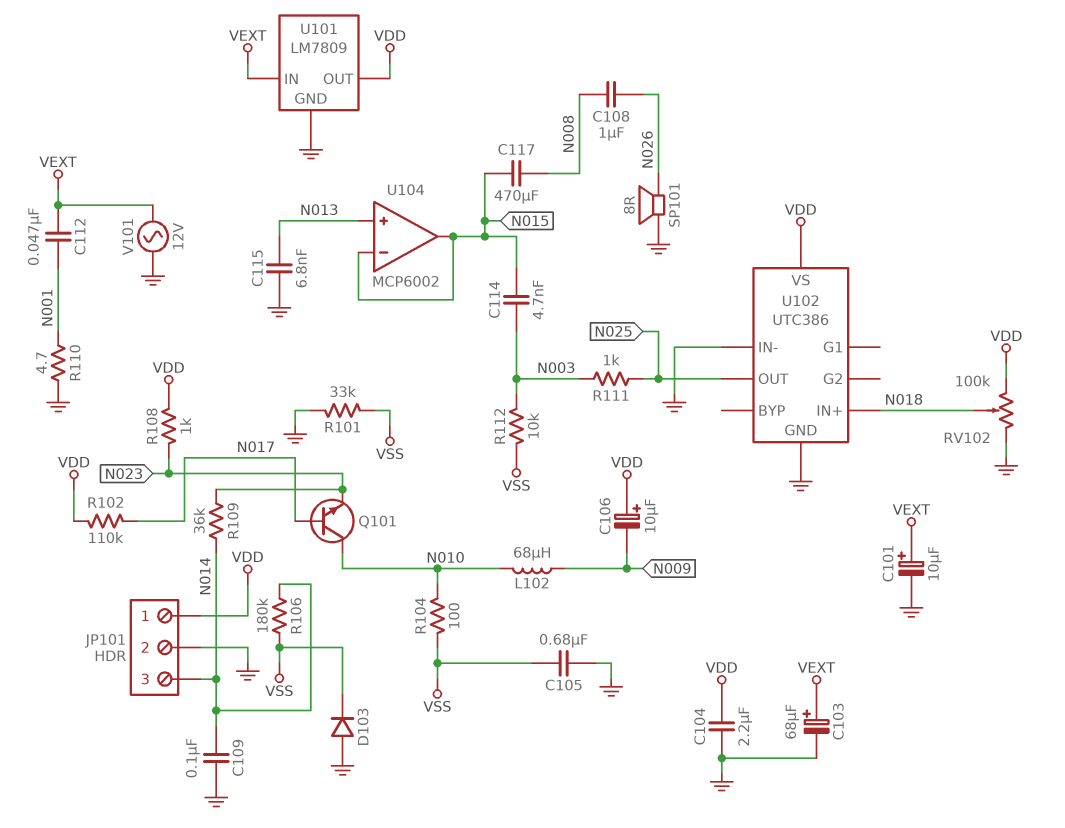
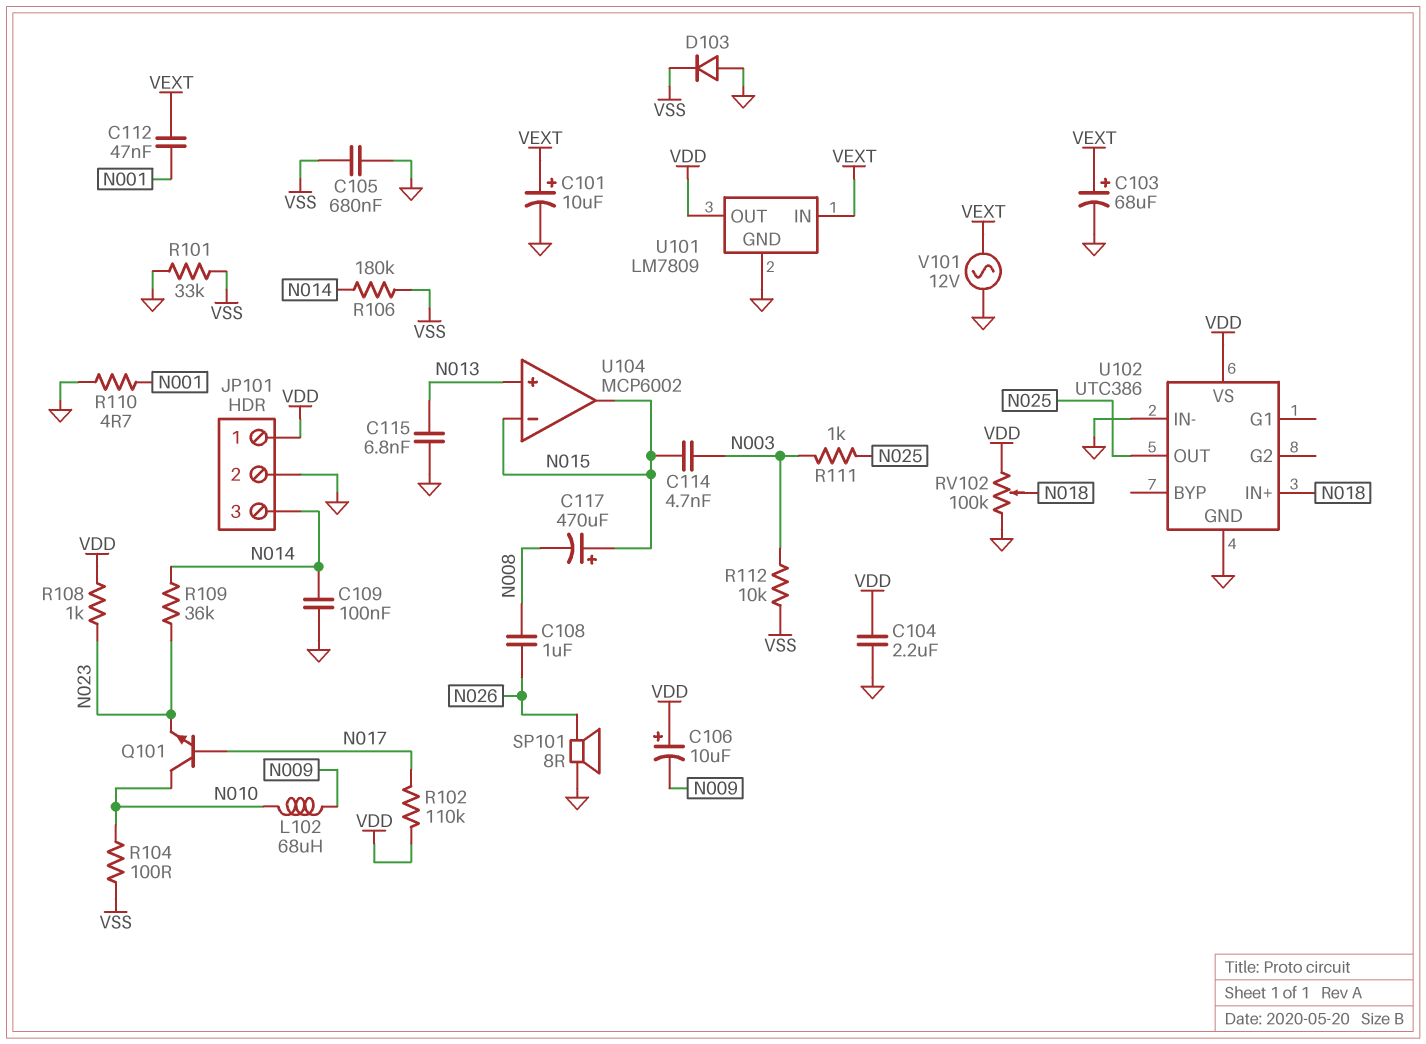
C117: 470uF (N008, N015) -> 470uF (plus N015, minus N008)

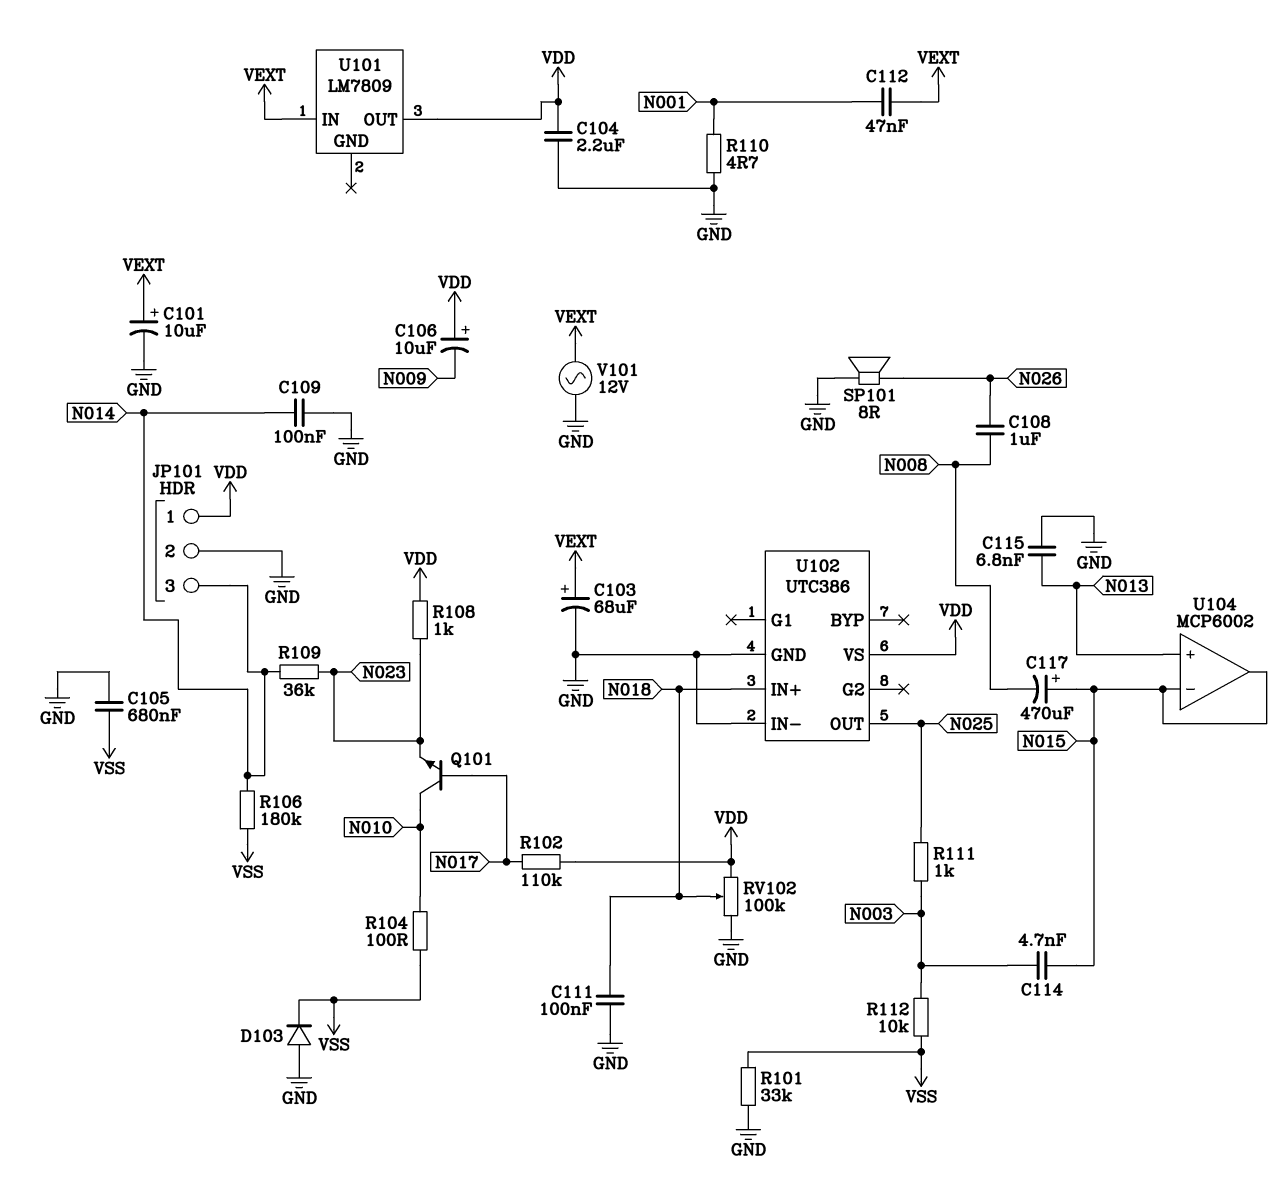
C111: none -> 100nF (GND, N018)
L102: 68uH (N009, N010) -> none
U101 pin GND: GND -> none

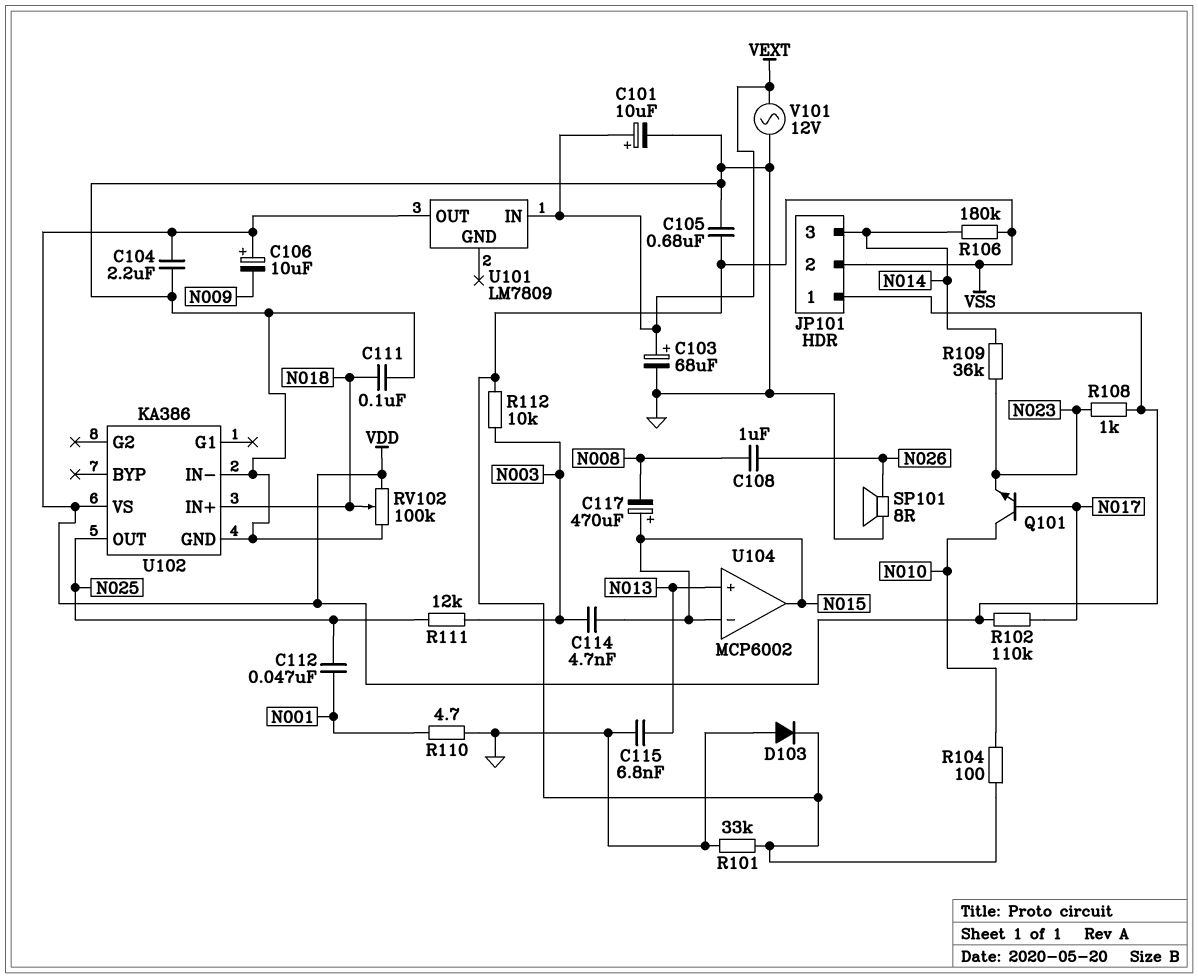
C109: 100nF (GND, N014) -> none
C112: 47nF (N001, VEXT) -> 47nF (N001, N025)
JP101 pin 2: GND -> VSS
R111: 1k (N003, N025) -> 12k (N003, N025)
U102: UTC386 -> KA386

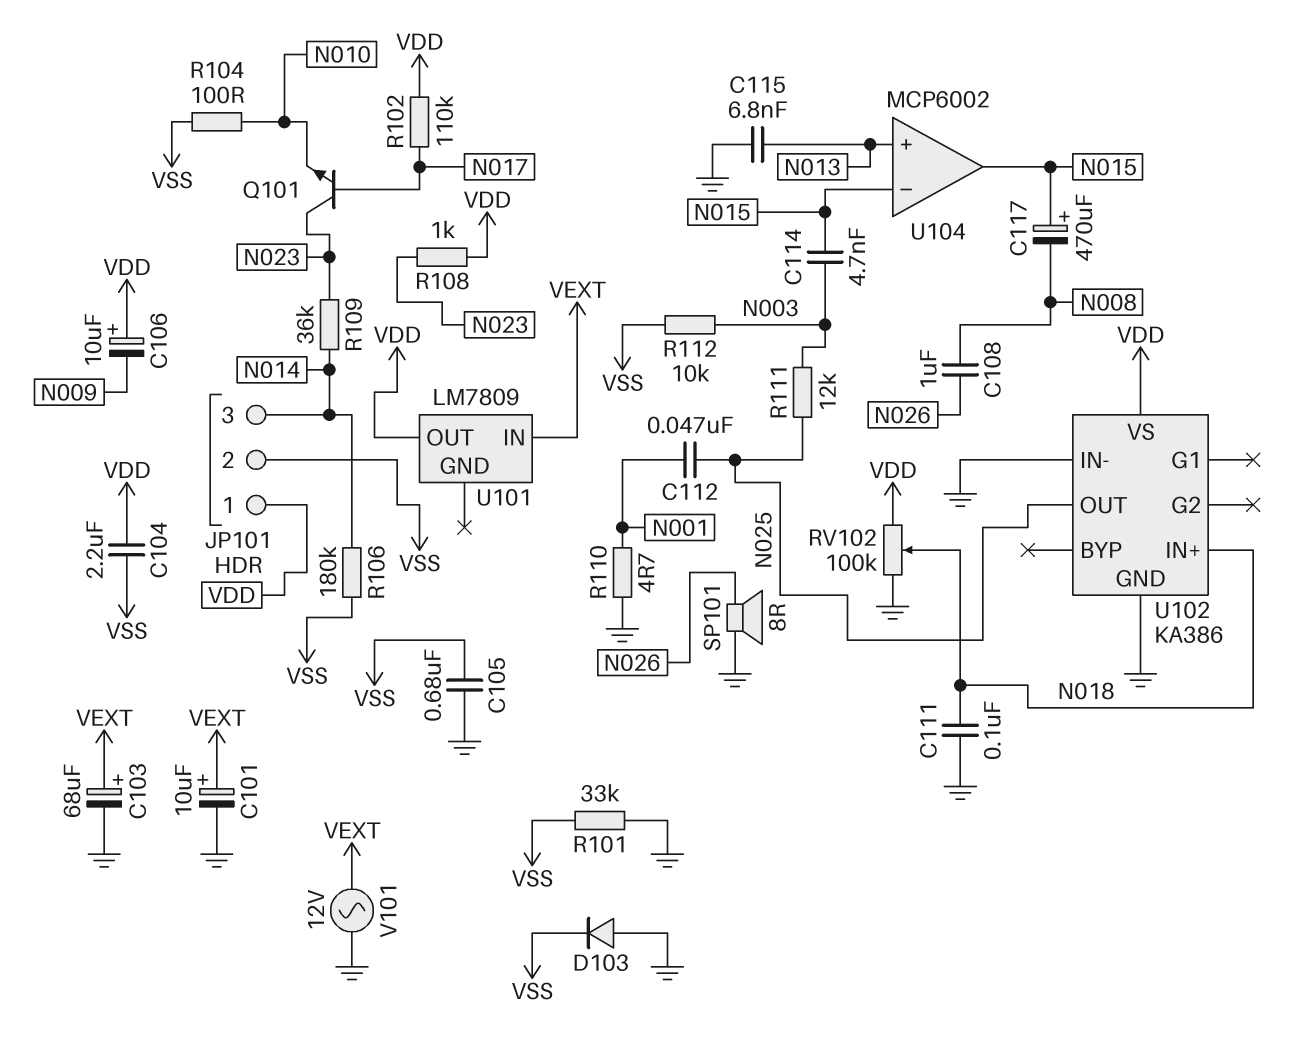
C104: 2.2uF (GND, VDD) -> 2.2uF (VDD, VSS)
Q101: NPN (B N017, C N010, E N023) -> NPN (B N017, C N023, E N010)

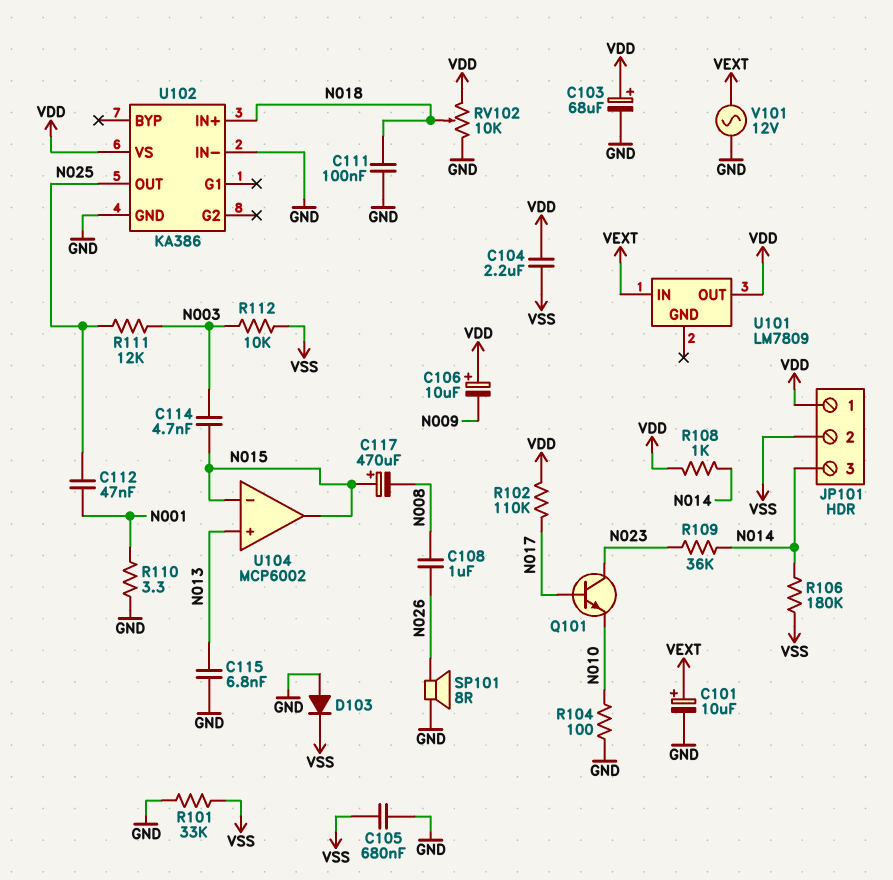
C103: 68uF (plus VEXT, minus GND) -> 68uF (plus VDD, minus GND)
R104: 100 (N010, VSS) -> 100 (GND, N010)
R108: 1k (N023, VDD) -> 1k (N014, VDD)
R110: 4.7 (GND, N001) -> 3.3 (GND, N001)
RV102: 100k (GND, VDD, wiper N018) -> 10k (GND, VDD, wiper N018)

